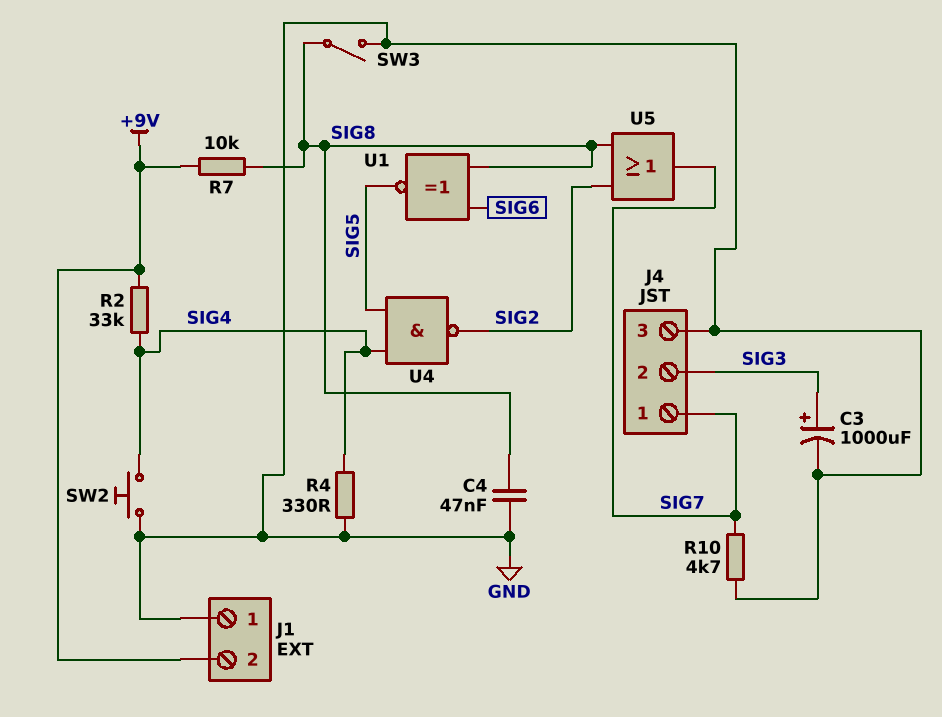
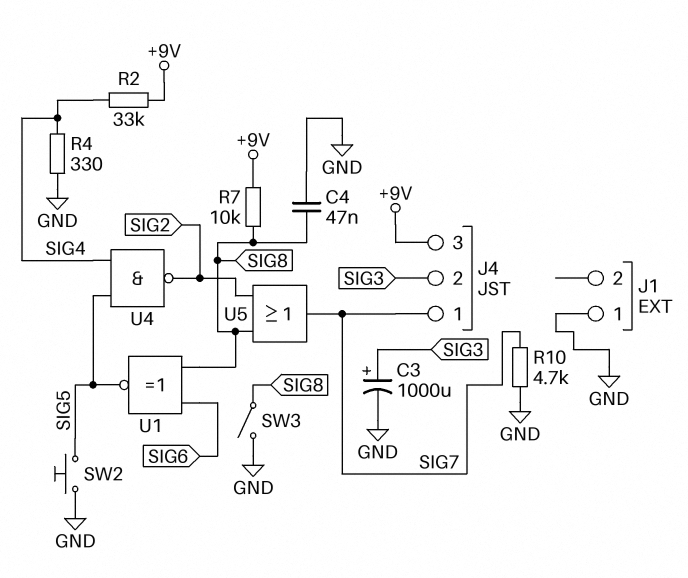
J1 pin 2: +9V -> none
J4 pin 3: GND -> +9V
SW2: button (GND, SIG4) -> button (GND, SIG5)

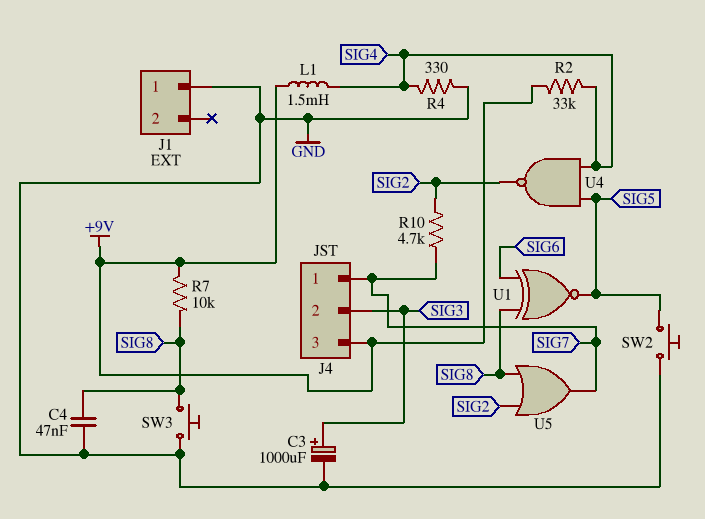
L1: none -> 1.5mH (+9V, SIG4)
R10: 4.7k (GND, SIG7) -> 4.7k (SIG2, SIG7)
SW3: switch (GND, SIG8) -> button (GND, SIG8)

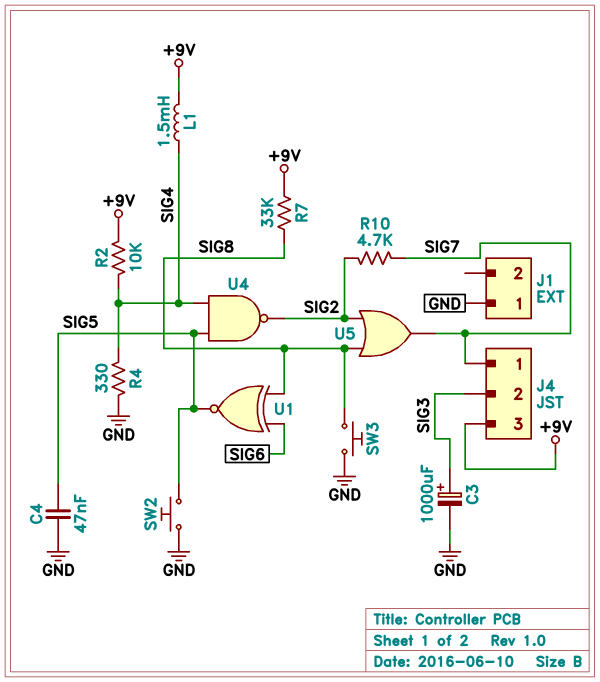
C4: 47nF (GND, SIG8) -> 47nF (GND, SIG5)
R2: 33k (+9V, SIG4) -> 10k (+9V, SIG4)
R7: 10k (+9V, SIG8) -> 33k (+9V, SIG8)

